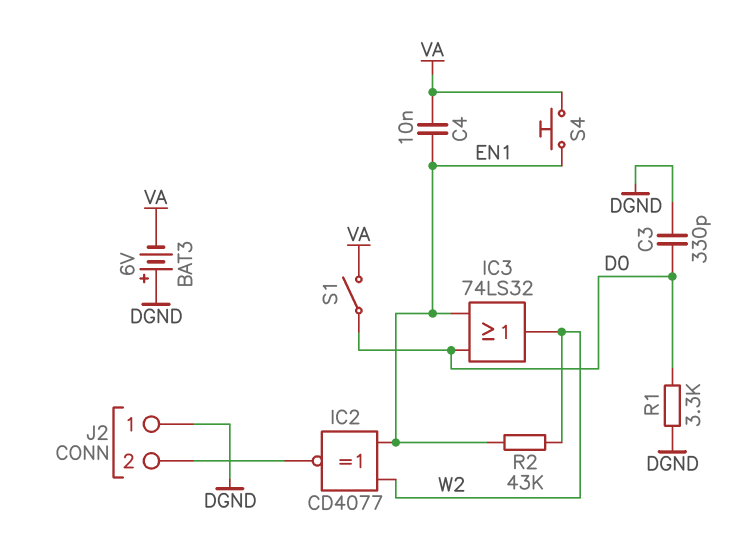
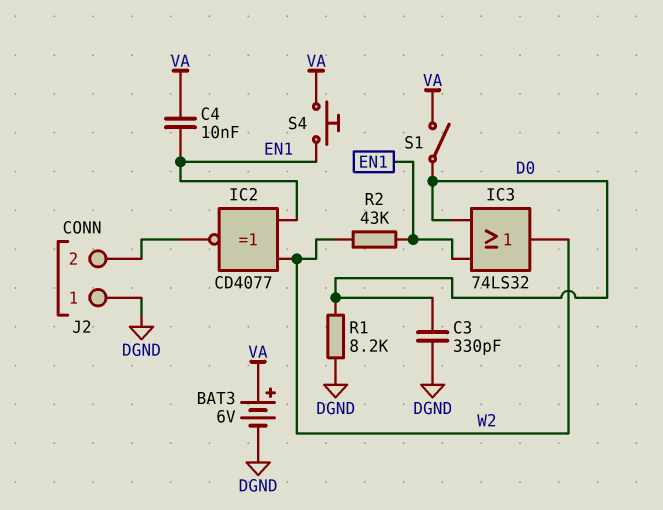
BAT3: 6V (plus DGND, minus VA) -> 6V (plus VA, minus DGND)
R1: 3.3k (D0, DGND) -> 8.2k (D0, DGND)

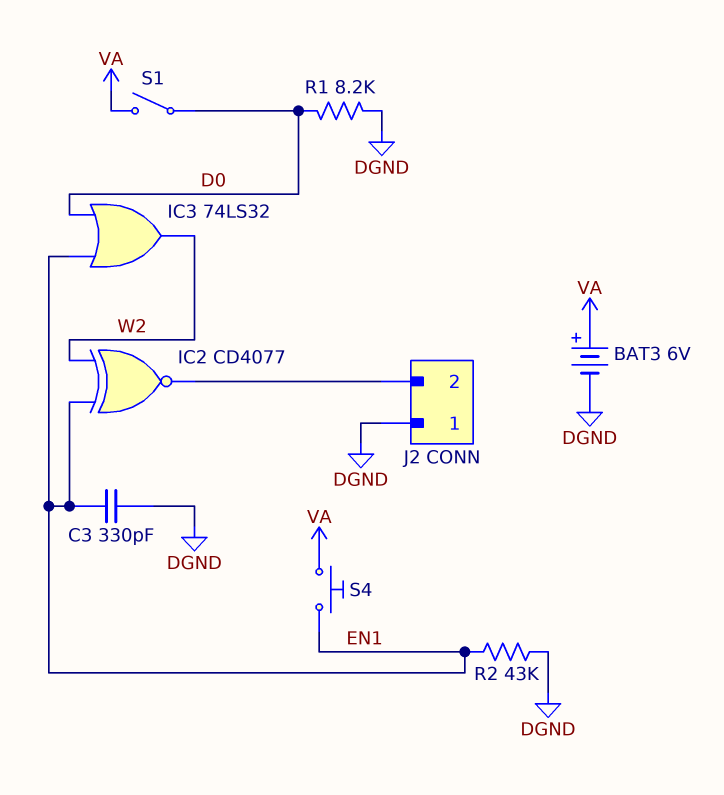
C3: 330pF (D0, DGND) -> 330pF (DGND, EN1)
C4: 10nF (EN1, VA) -> none
R2: 43k (EN1, W2) -> 43k (DGND, EN1)

